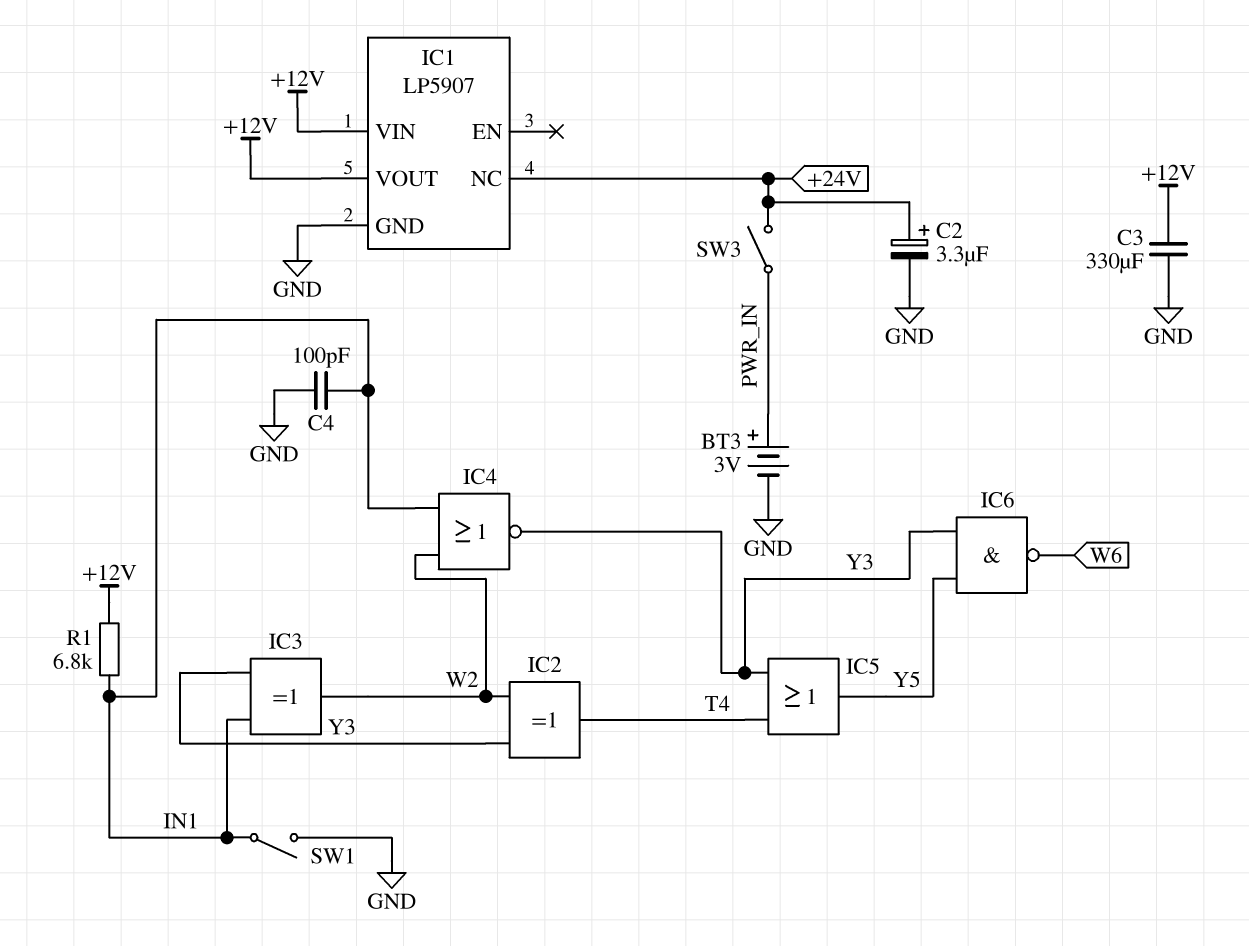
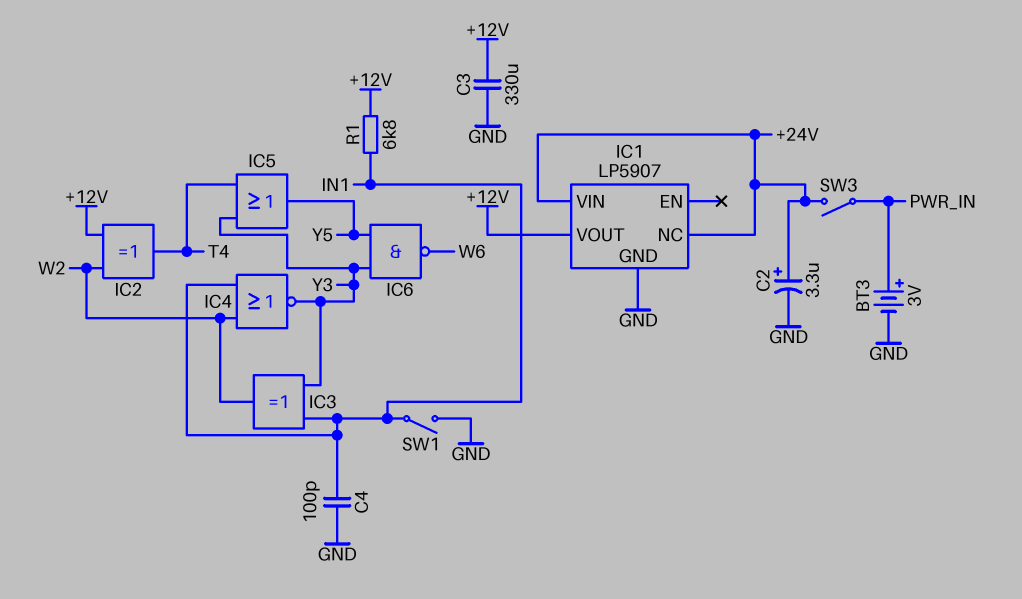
IC1 pin VIN: +12V -> +24V
IC2: XOR (in W2, in Y3, out T4) -> XOR (in +12V, in W2, out T4)

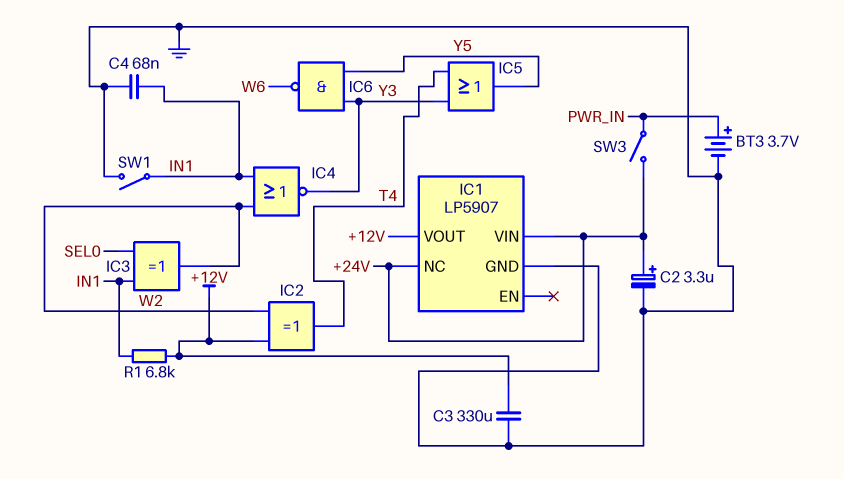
BT3: 3V (plus PWR_IN, minus GND) -> 3.7V (plus PWR_IN, minus GND)
C4: 100pF (GND, IN1) -> 68nF (GND, IN1)
IC3: XOR (in IN1, in Y3, out W2) -> XOR (in IN1, in SEL0, out W2)

